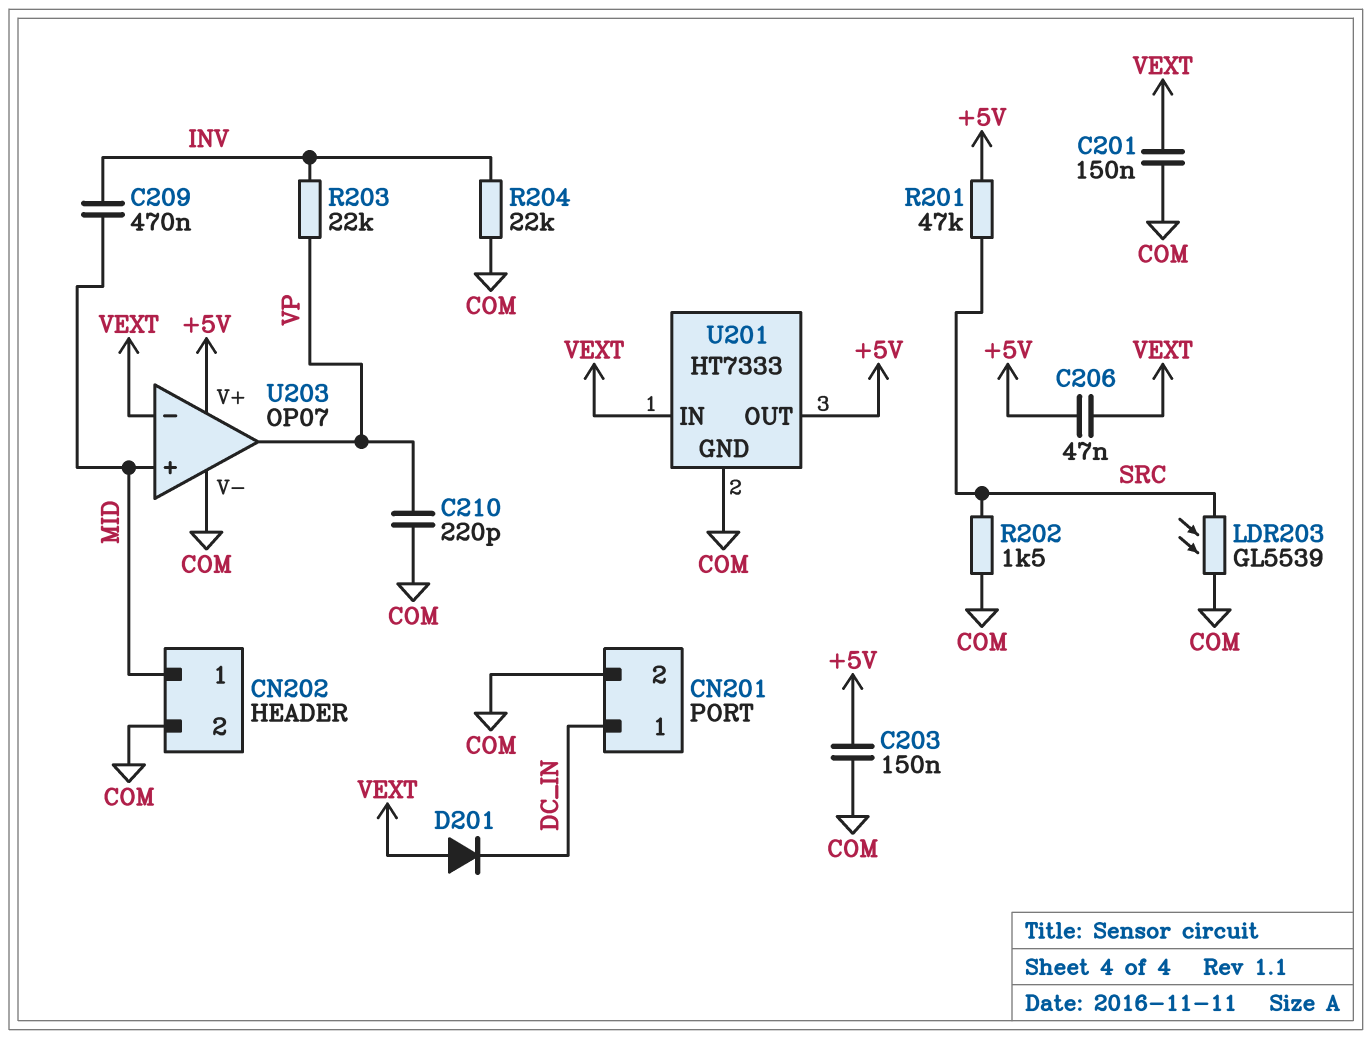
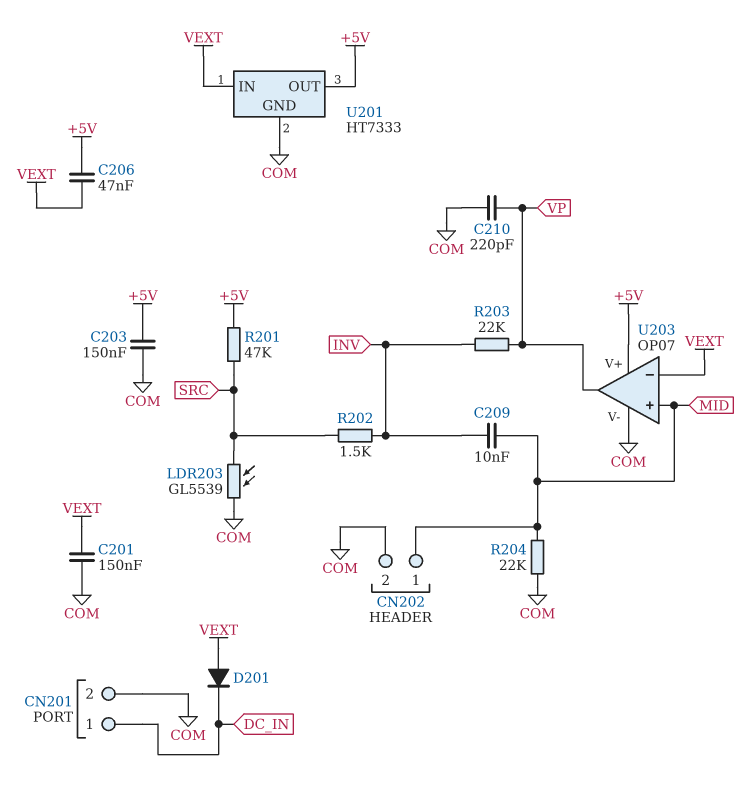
C209: 470nF (INV, MID) -> 10nF (INV, MID)
R202: 1.5k (COM, SRC) -> 1.5k (INV, SRC)
R204: 22k (COM, INV) -> 22k (COM, MID)

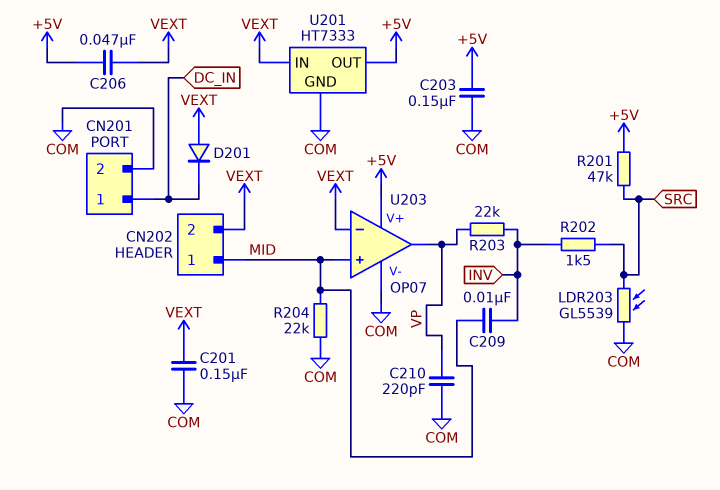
CN202 pin 2: COM -> VEXT

